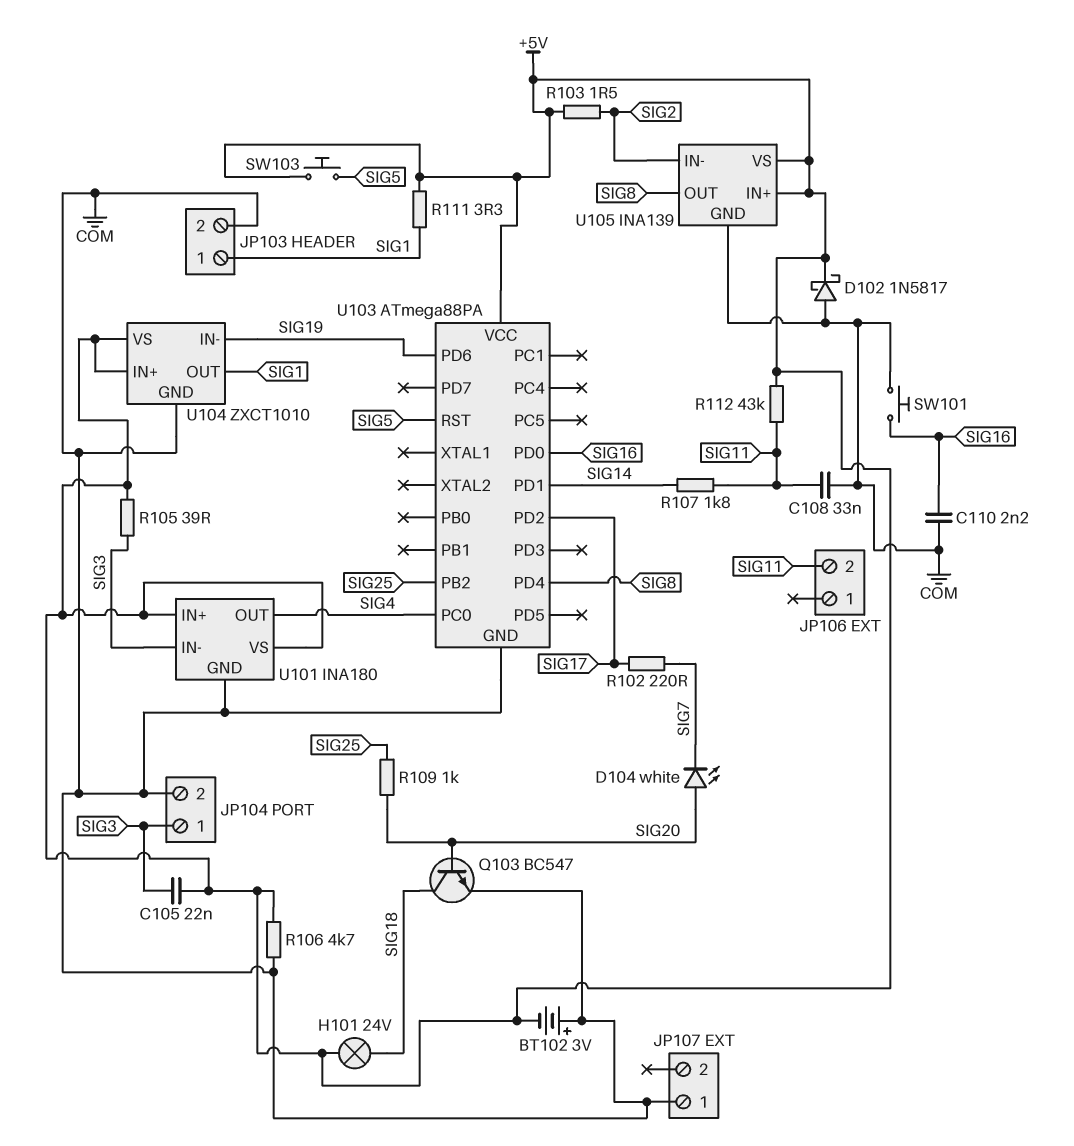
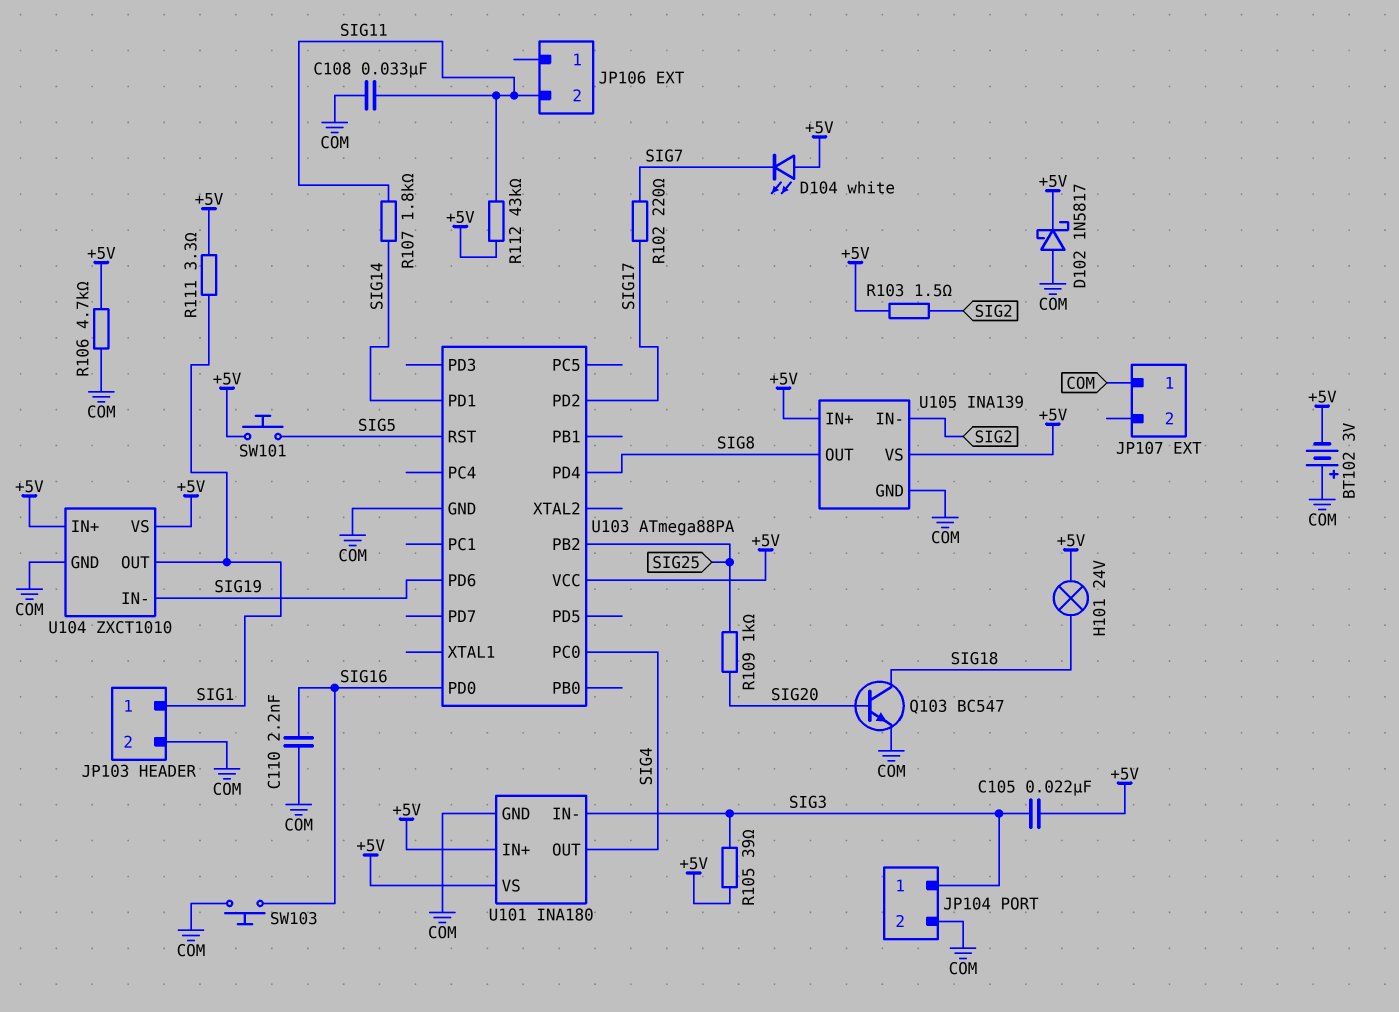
D104: LED white (A SIG20, K SIG7) -> LED white (A +5V, K SIG7)
SW101: button (COM, SIG16) -> button (+5V, SIG5)
SW103: button (+5V, SIG5) -> button (COM, SIG16)

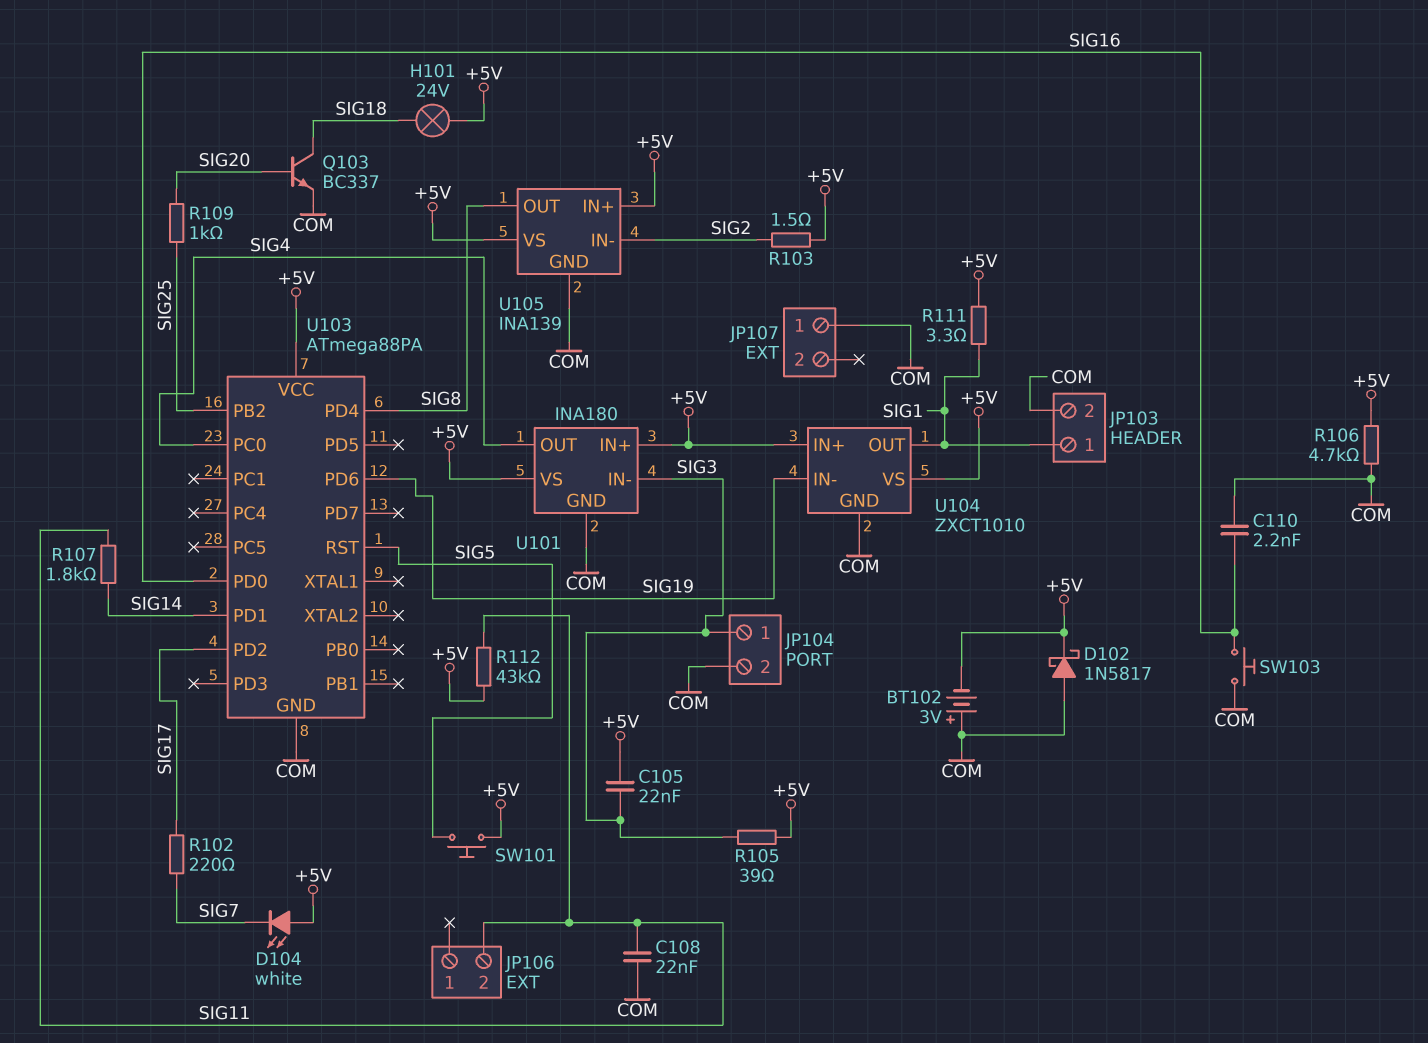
C108: 33nF (COM, SIG11) -> 22nF (COM, SIG11)
Q103: NPN BC547 (B SIG20, C SIG18, E COM) -> NPN BC337 (B SIG20, C SIG18, E COM)

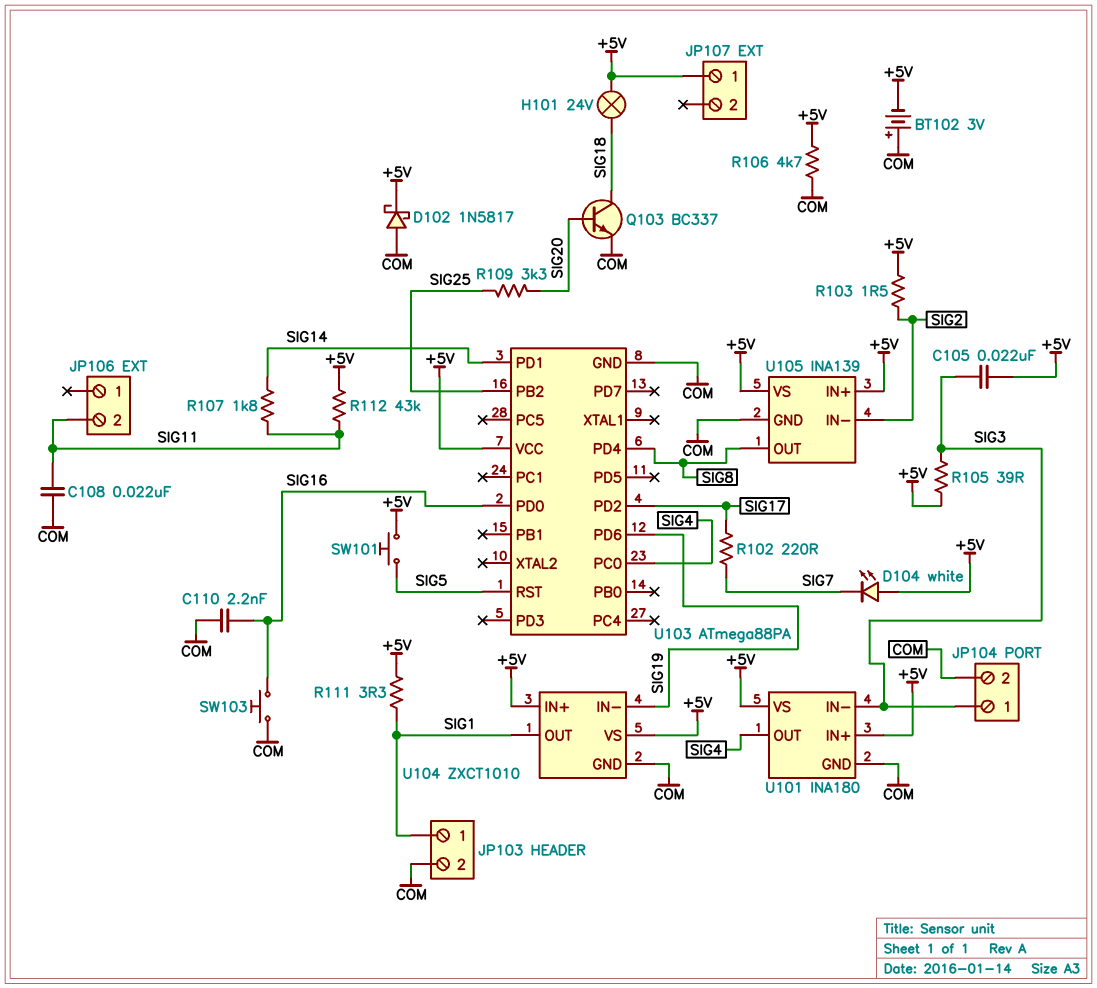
JP107 pin 1: COM -> +5V
R109: 1k (SIG20, SIG25) -> 3.3k (SIG20, SIG25)

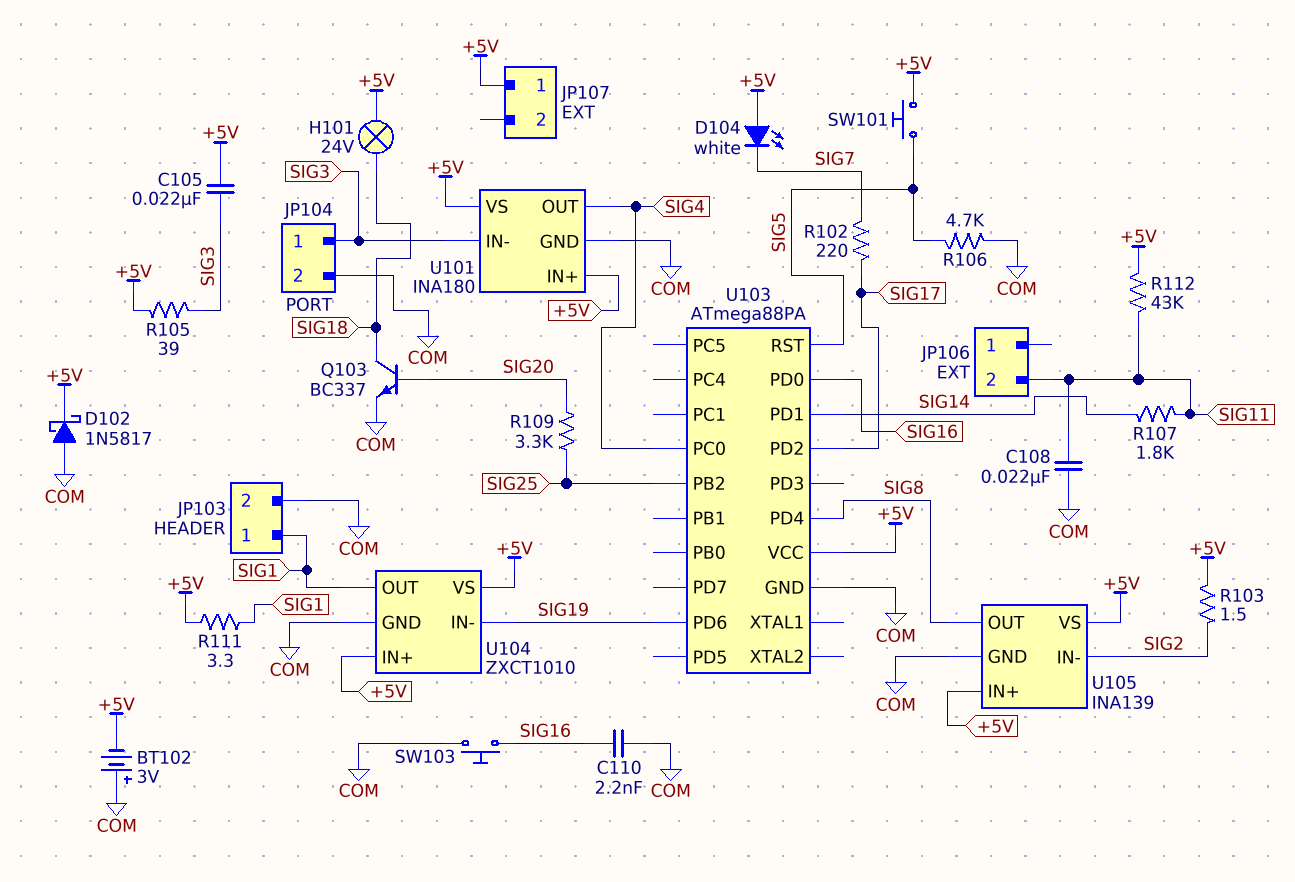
R106: 4.7k (+5V, COM) -> 4.7k (COM, SIG5)

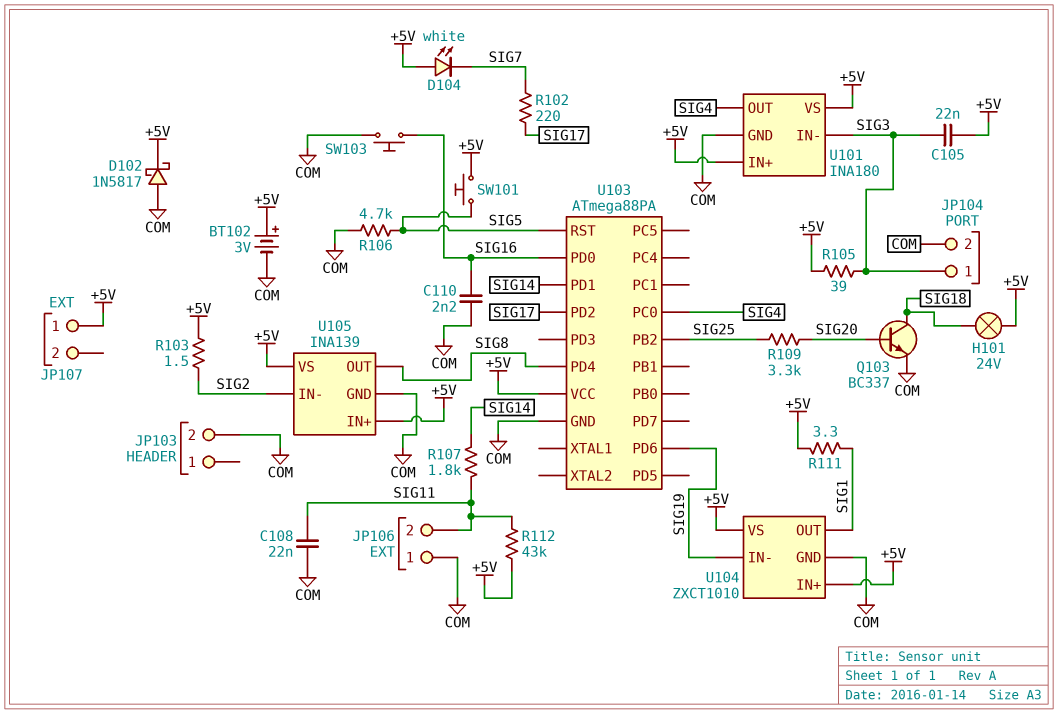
BT102: 3V (plus COM, minus +5V) -> 3V (plus +5V, minus COM)
JP103 pin 1: SIG1 -> none
JP106 pin 1: none -> COM

